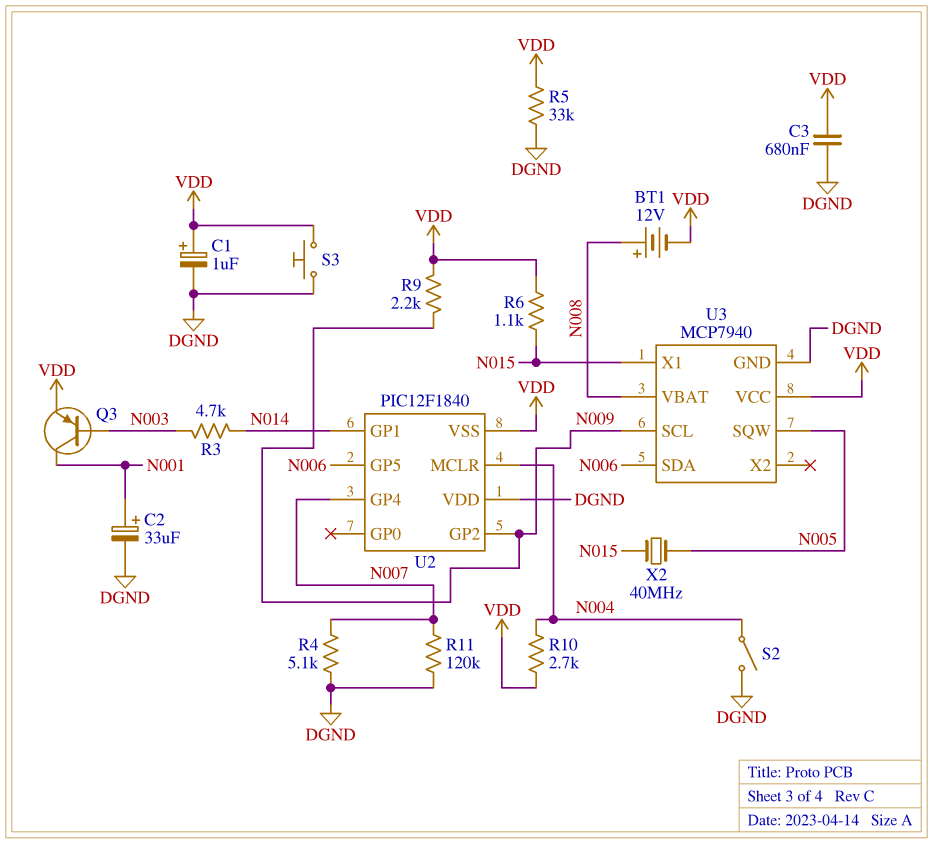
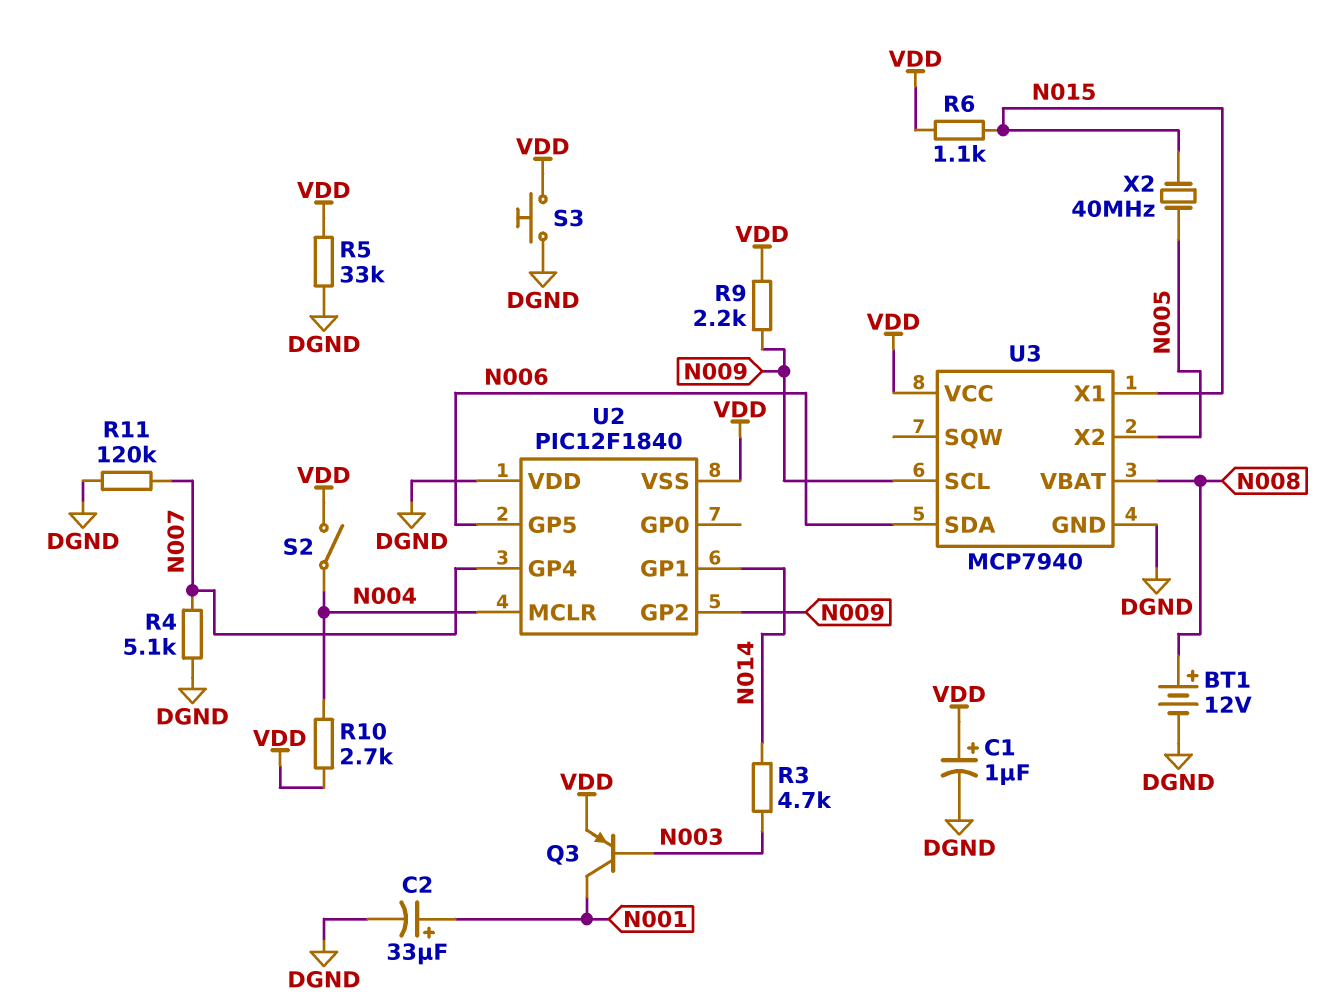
BT1: 12V (plus N008, minus VDD) -> 12V (plus N008, minus DGND)
C3: 680nF (DGND, VDD) -> none
S2: switch (DGND, N004) -> switch (N004, VDD)
U3 pin SQW: N005 -> none
U3 pin X2: none -> N005

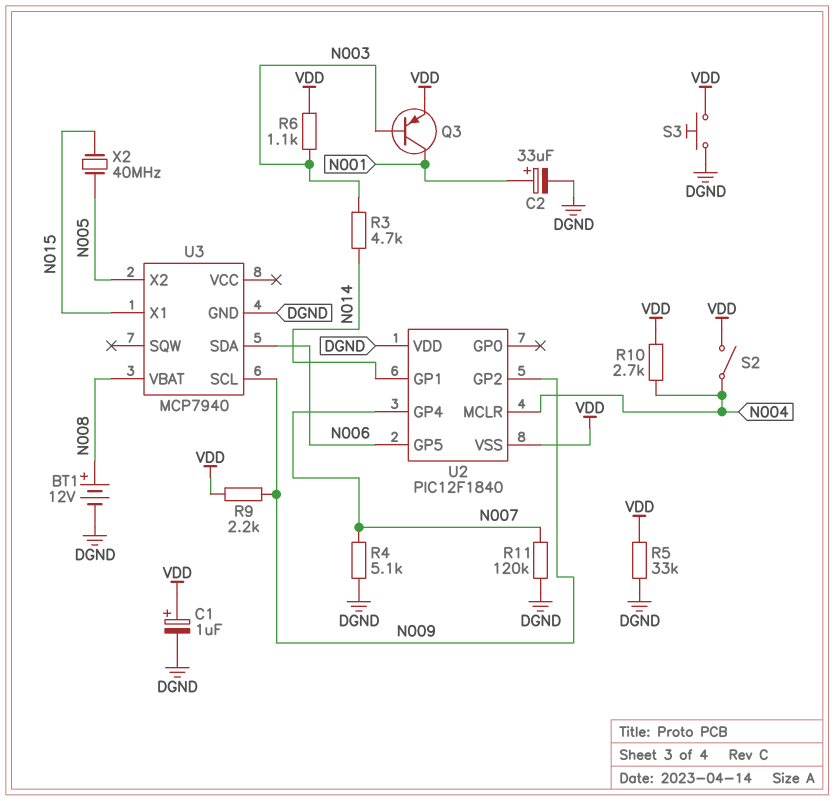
R6: 1.1k (N015, VDD) -> 1.1k (N003, VDD)
U3 pin VCC: VDD -> none

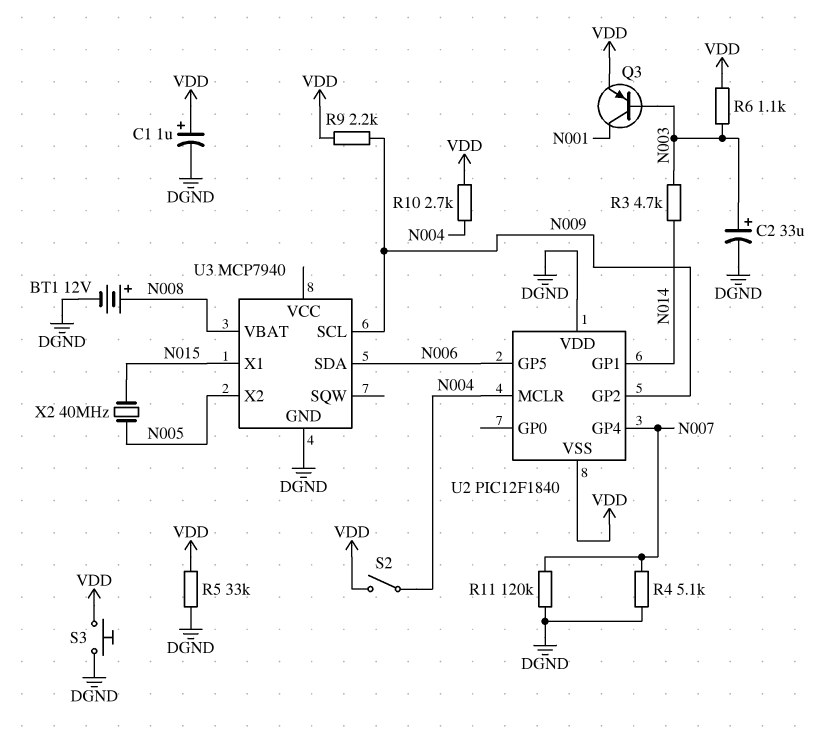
C2: 33uF (plus N001, minus DGND) -> 33uF (plus N003, minus DGND)

